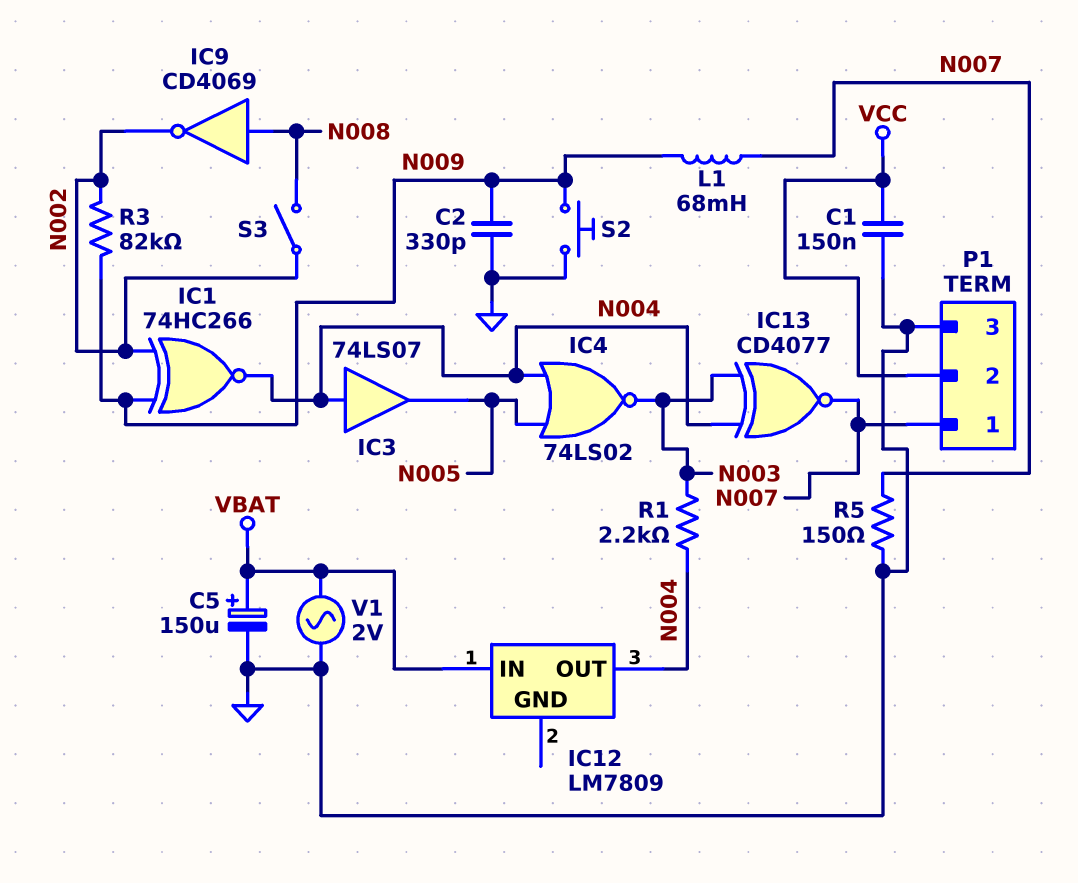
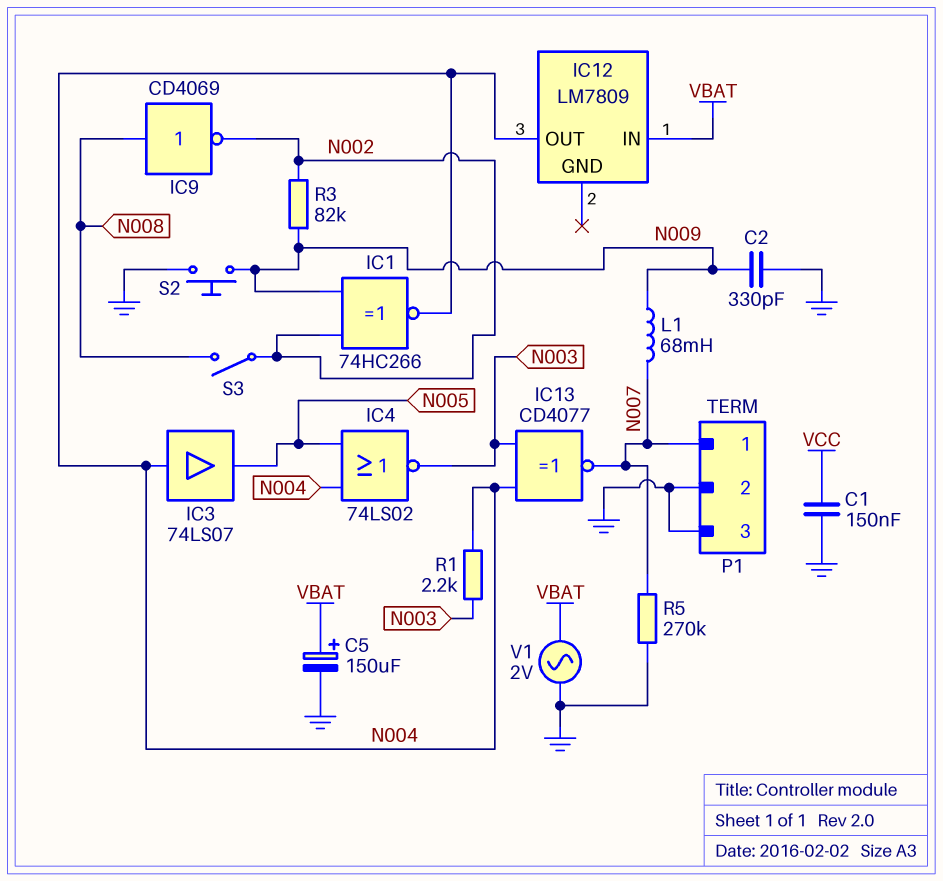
P1 pin 2: VCC -> GND
R5: 150 (GND, N007) -> 270k (GND, N007)

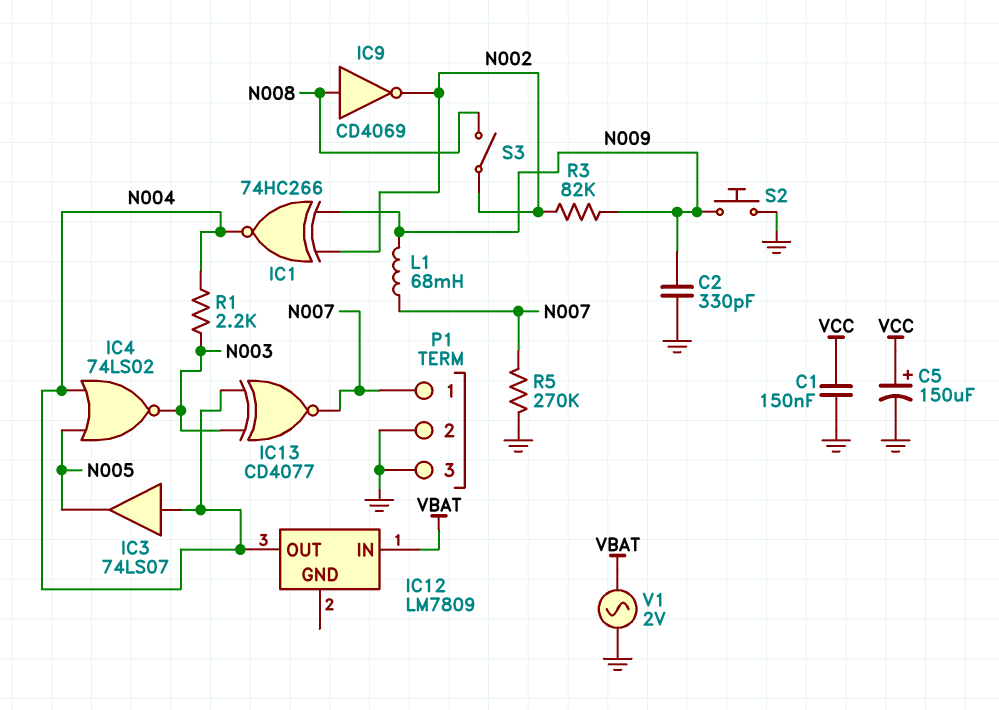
C5: 150uF (plus VBAT, minus GND) -> 150uF (plus VCC, minus GND)

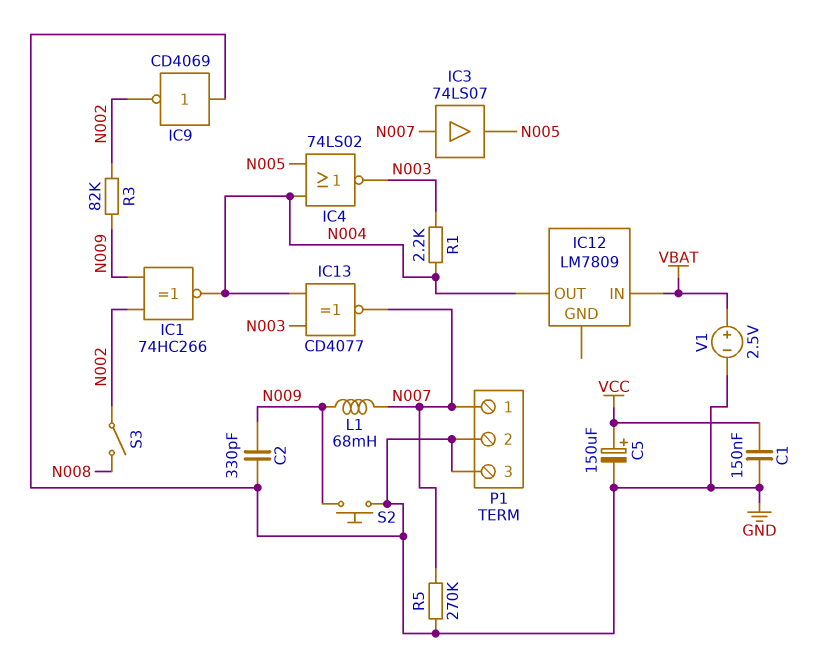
IC3: buffer 74LS07 (in N004, out N005) -> buffer 74LS07 (in N007, out N005)
IC9: NOT CD4069 (in N008, out N002) -> NOT CD4069 (in GND, out N002)
V1: AC 2V (GND, VBAT) -> 2.5V (plus VBAT, minus GND)

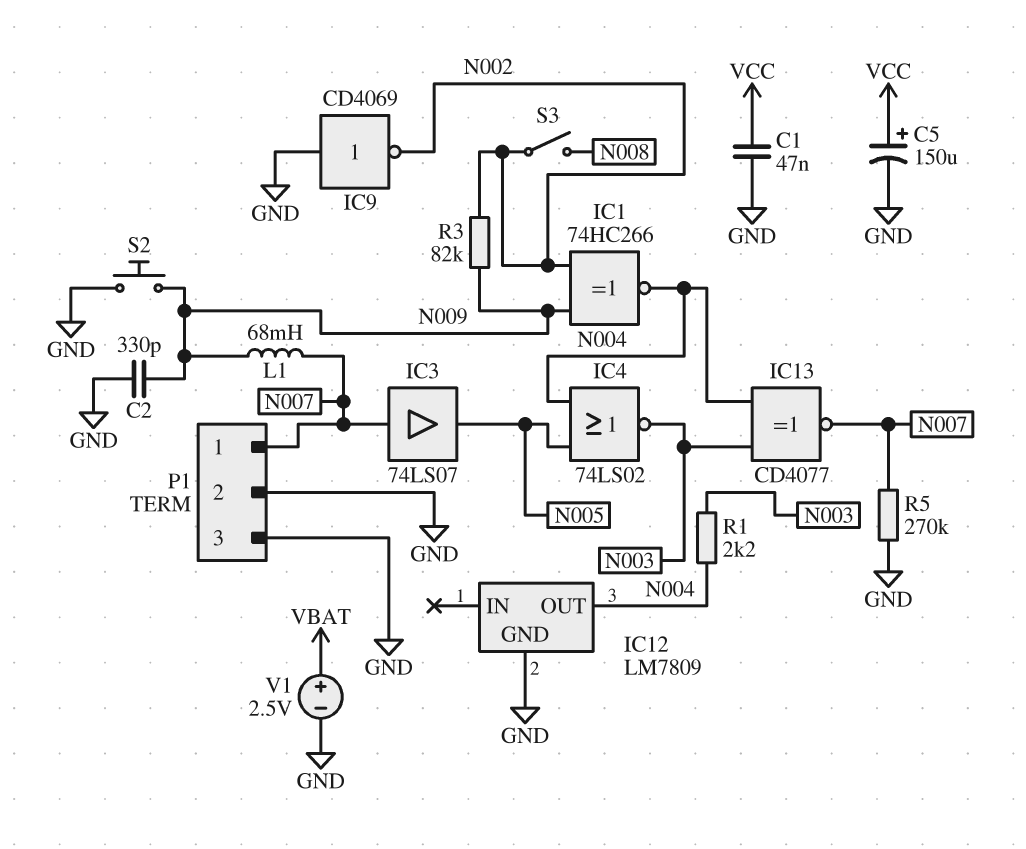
C1: 150nF (GND, VCC) -> 47nF (GND, VCC)
IC12 pin GND: none -> GND
IC12 pin IN: VBAT -> none

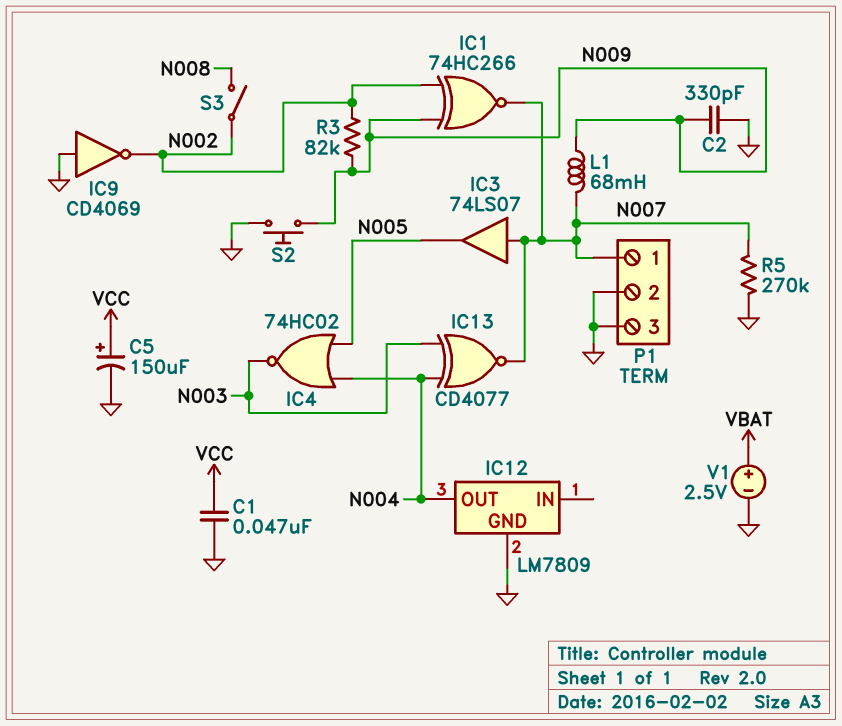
IC1: XNOR 74HC266 (in N002, in N009, out N004) -> XNOR 74HC266 (in N002, in N009, out N007)
IC4: NOR 74LS02 (in N004, in N005, out N003) -> NOR 74HC02 (in N004, in N005, out N003)
R1: 2.2k (N003, N004) -> none

